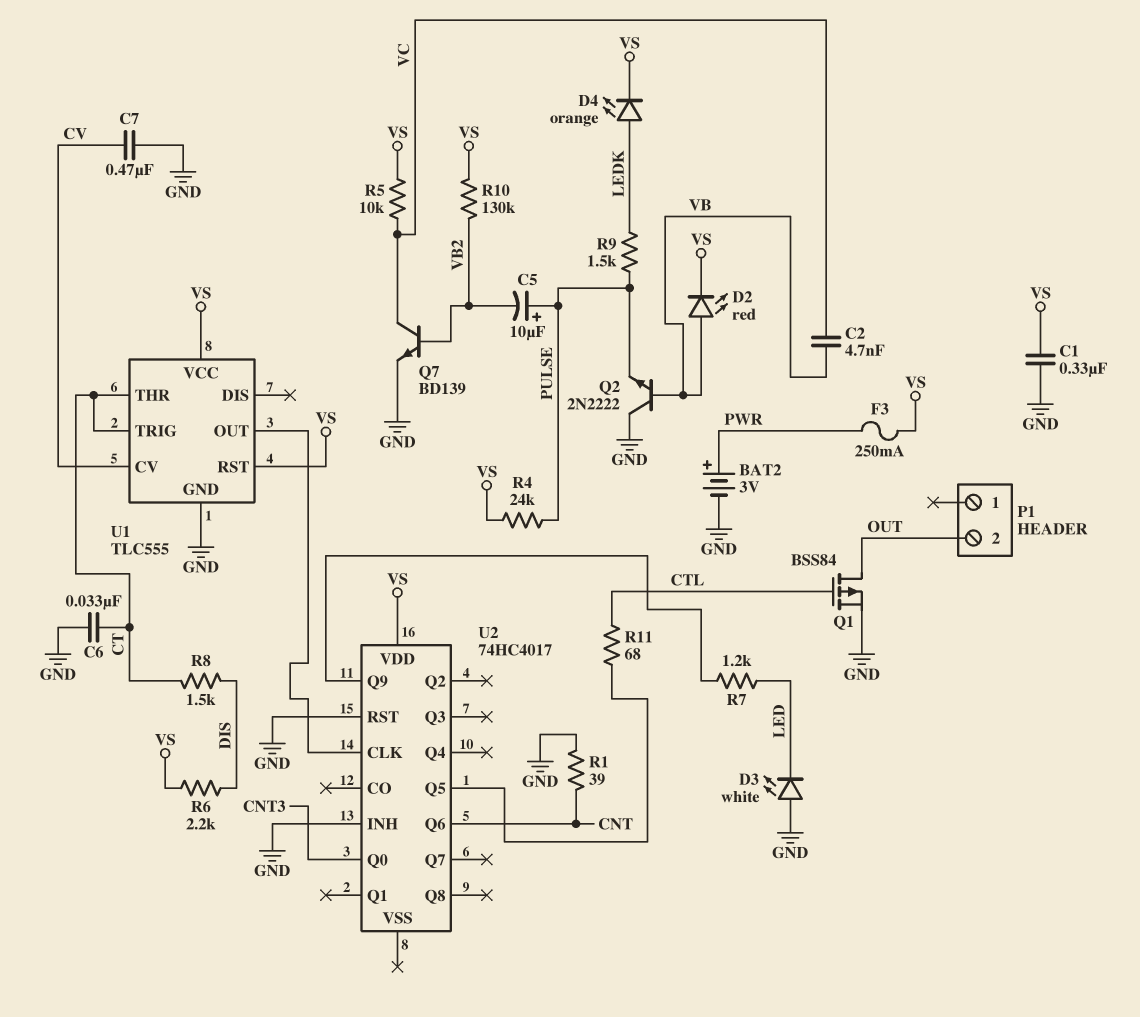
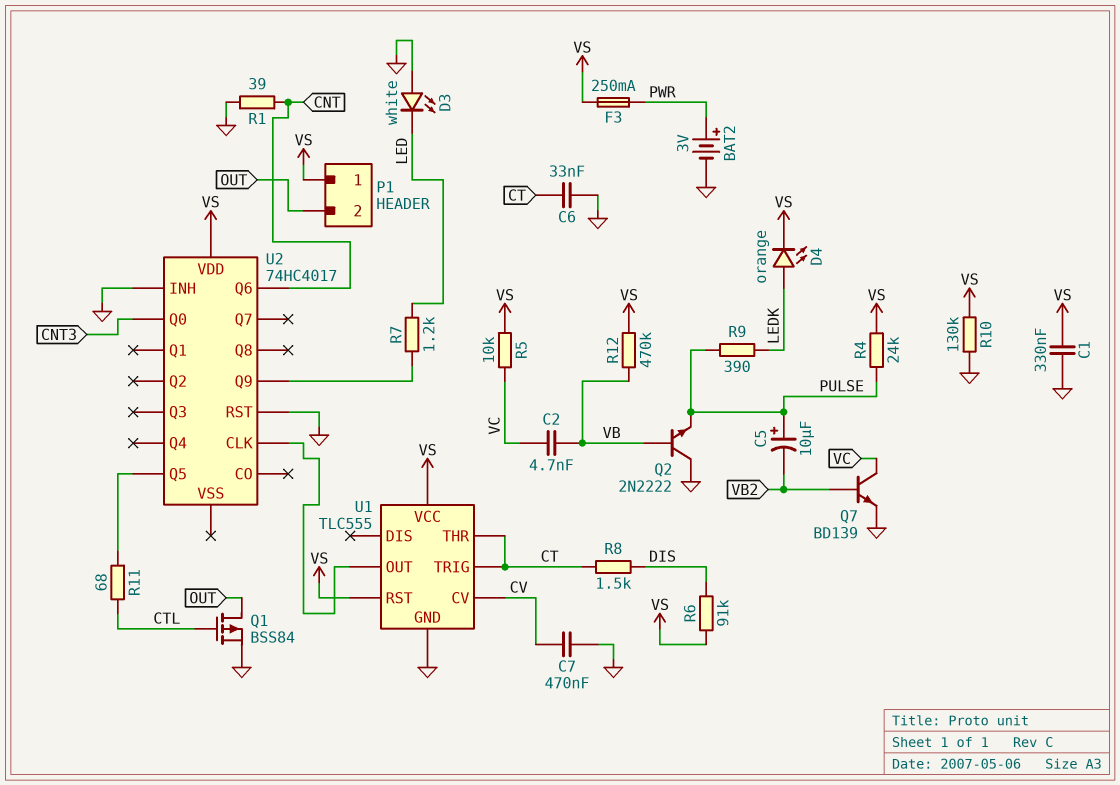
D2: LED red (A VB, K VS) -> none
P1 pin 1: none -> VS
R6: 2.2k (DIS, VS) -> 91k (DIS, VS)
R9: 1.5k (LEDK, PULSE) -> 390 (LEDK, PULSE)
R10: 130k (VB2, VS) -> 130k (GND, VS)
R12: none -> 470k (VB, VS)

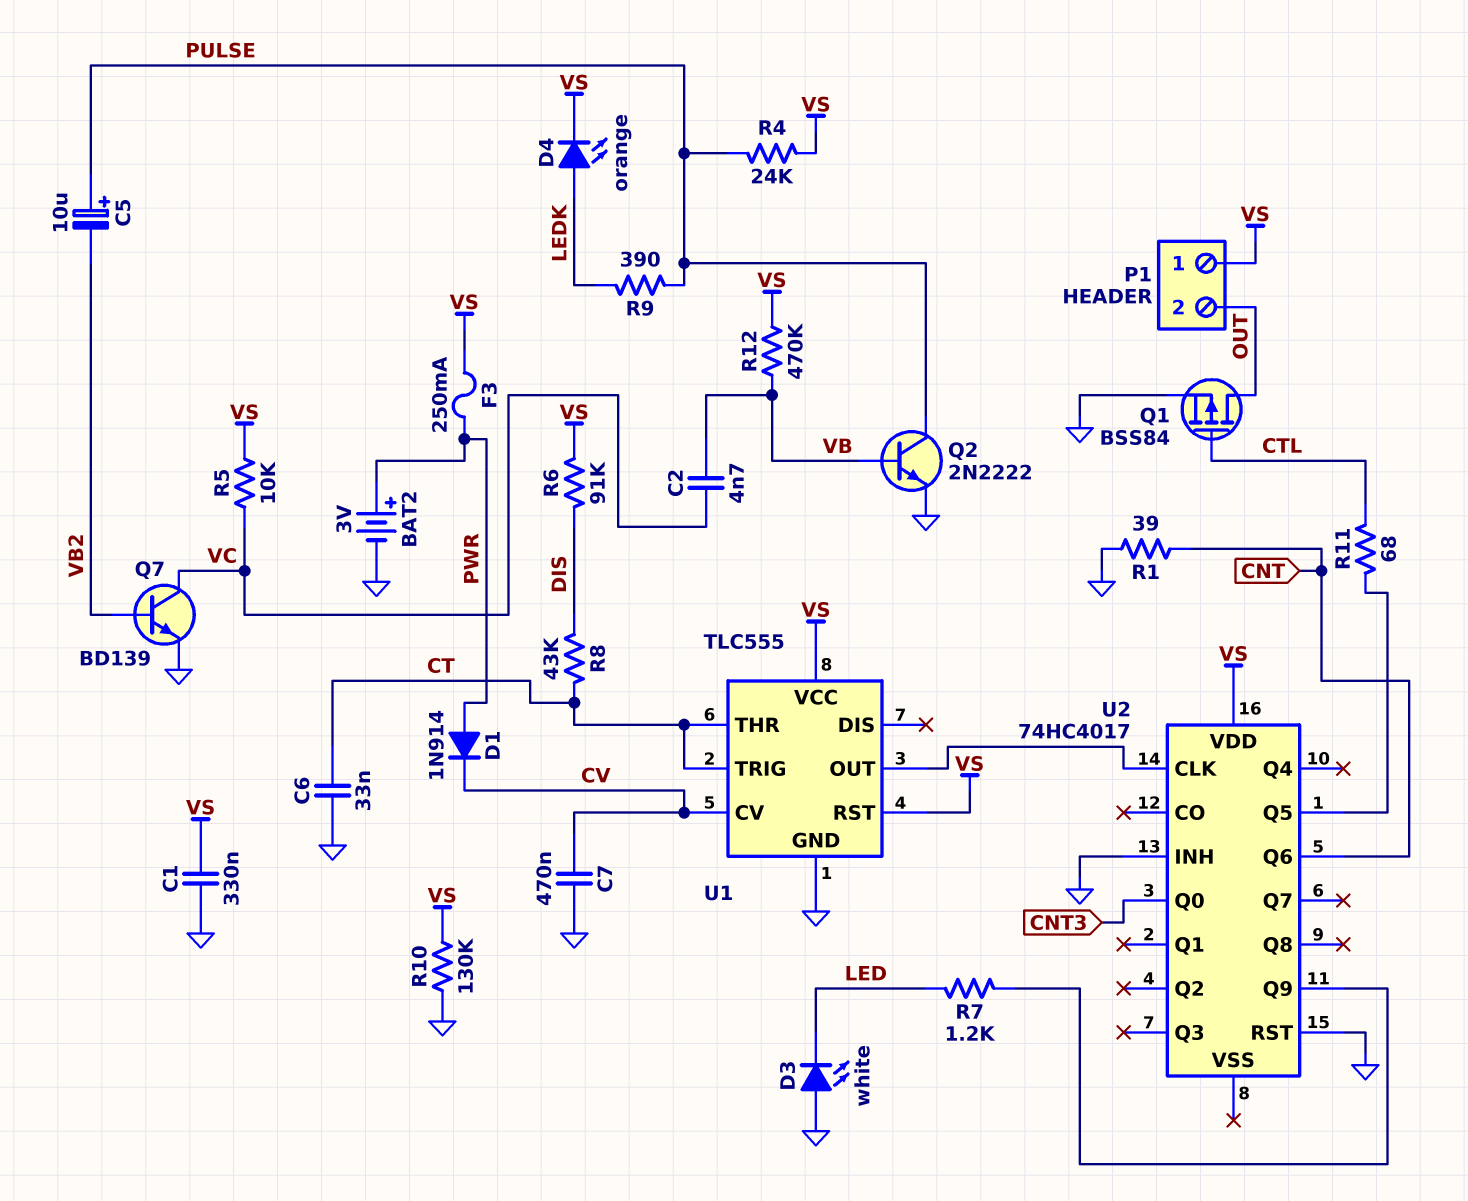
D1: none -> diode 1N914 (A PWR, K CV)
Q2: NPN 2N2222 (B VB, C GND, E PULSE) -> NPN 2N2222 (B VB, C PULSE, E GND)
R8: 1.5k (CT, DIS) -> 43k (CT, DIS)

